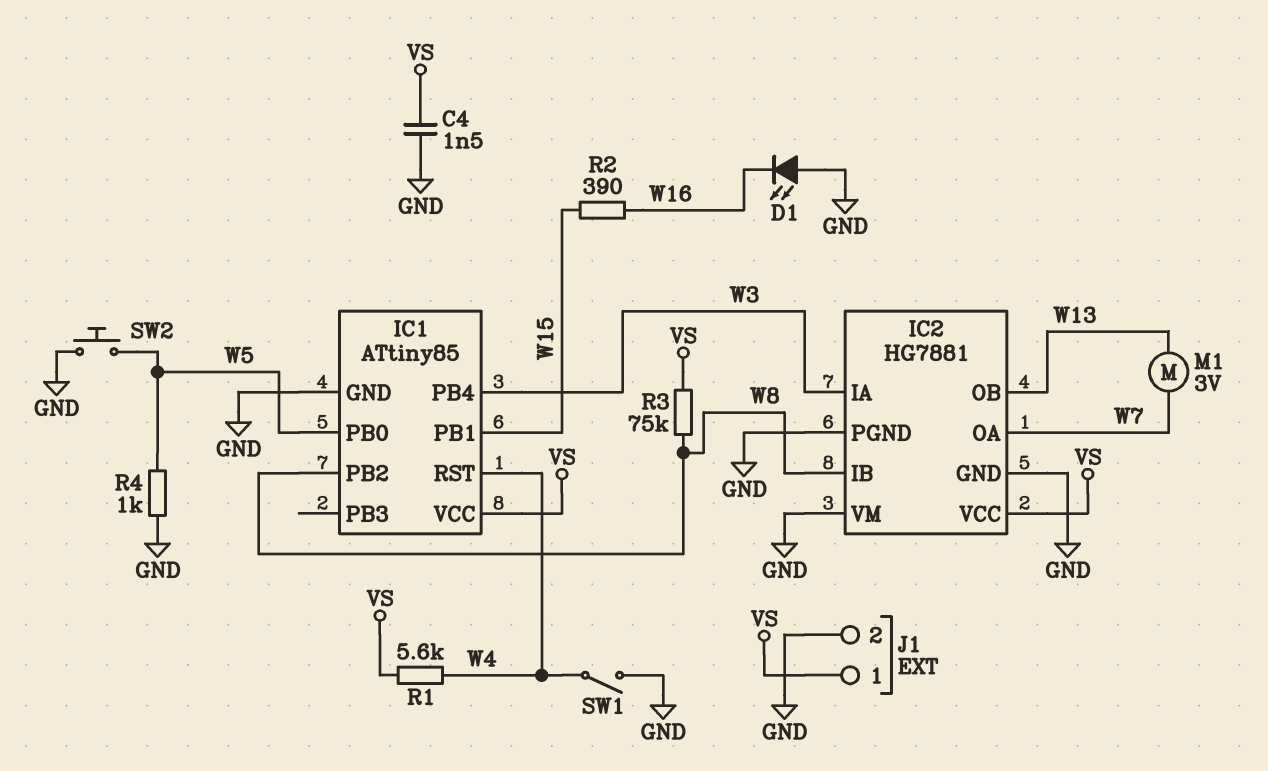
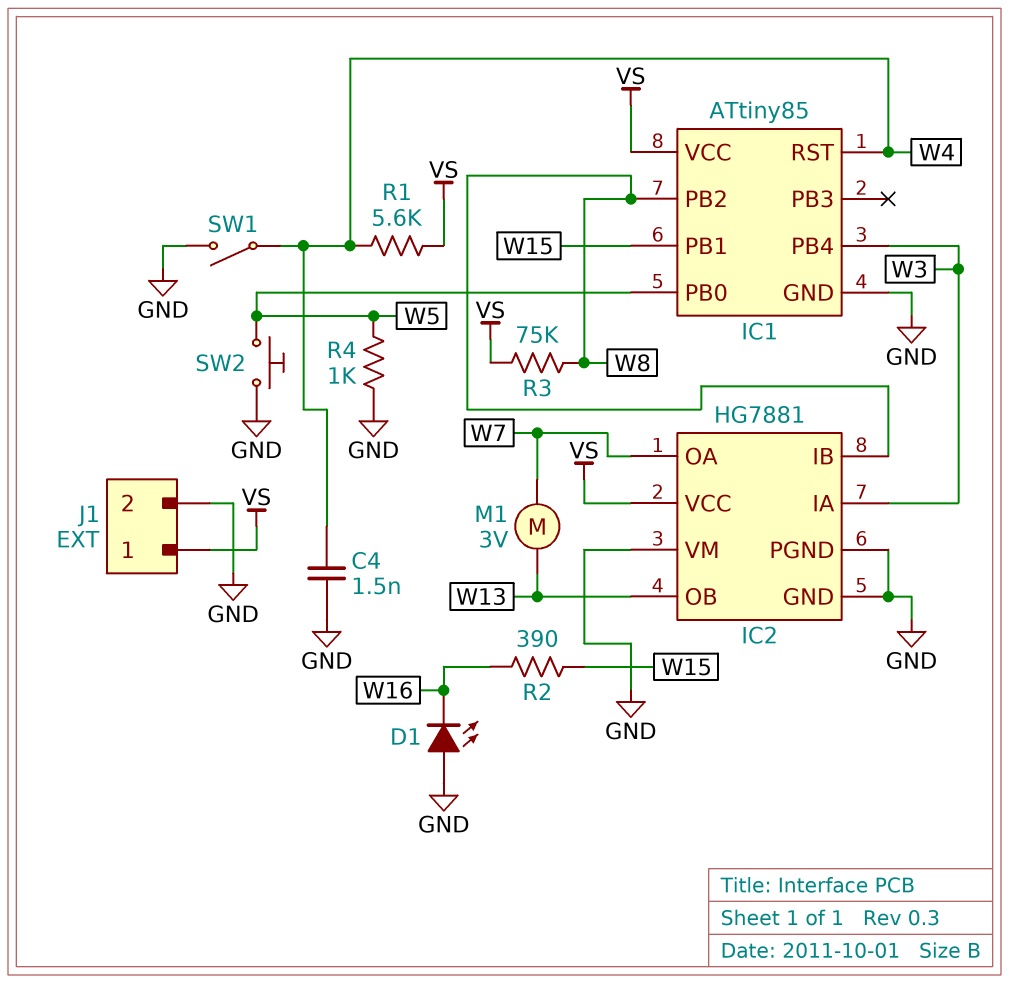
C4: 1.5nF (GND, VS) -> 1.5nF (GND, W4)

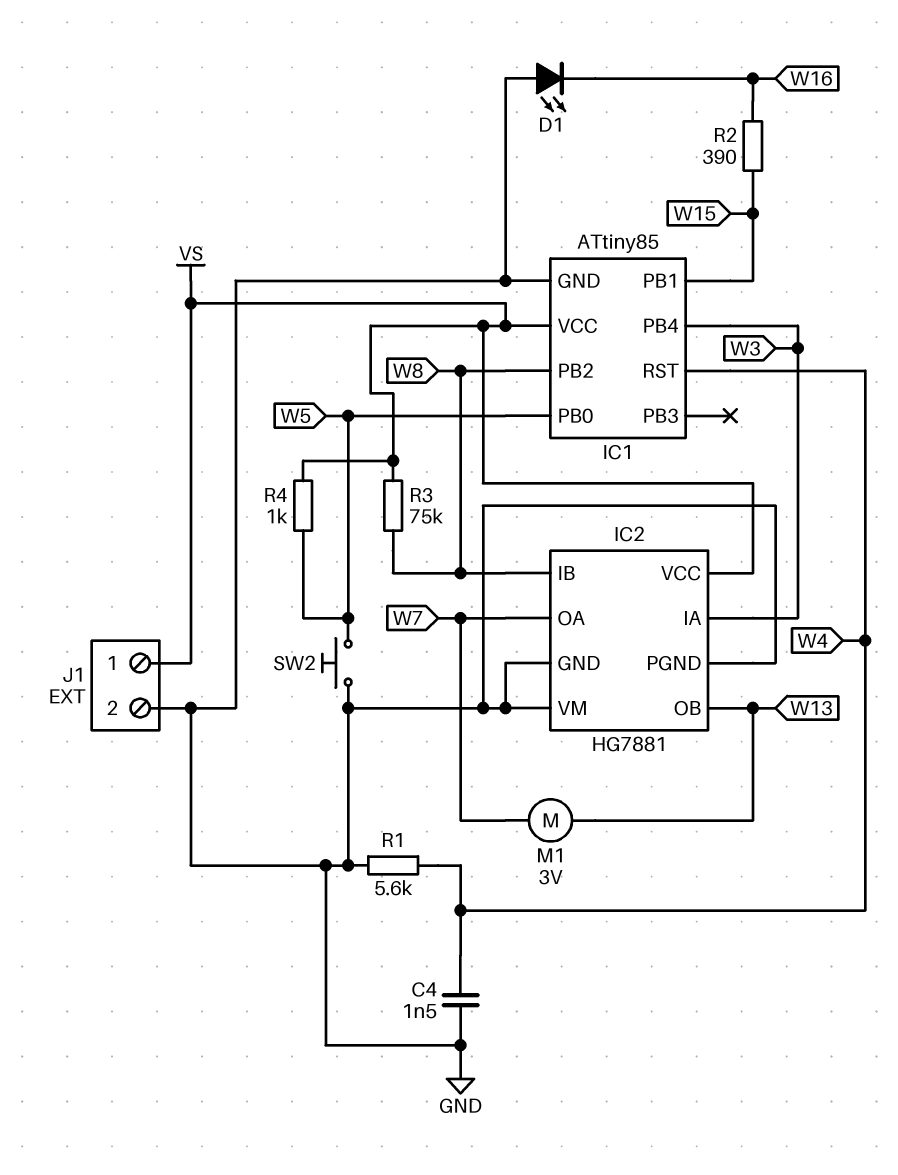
R1: 5.6k (VS, W4) -> 5.6k (GND, W4)
R4: 1k (GND, W5) -> 1k (VS, W5)
SW1: switch (GND, W4) -> none

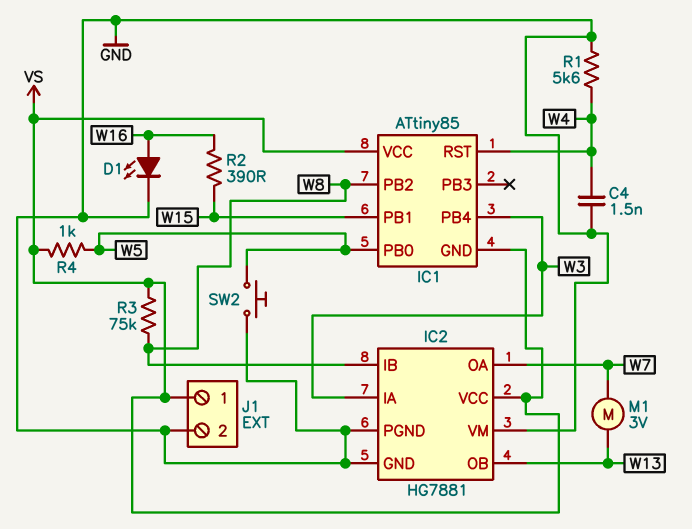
D1: LED (A GND, K W16) -> LED (A W16, K GND)
IC1 pin GND: GND -> VS

